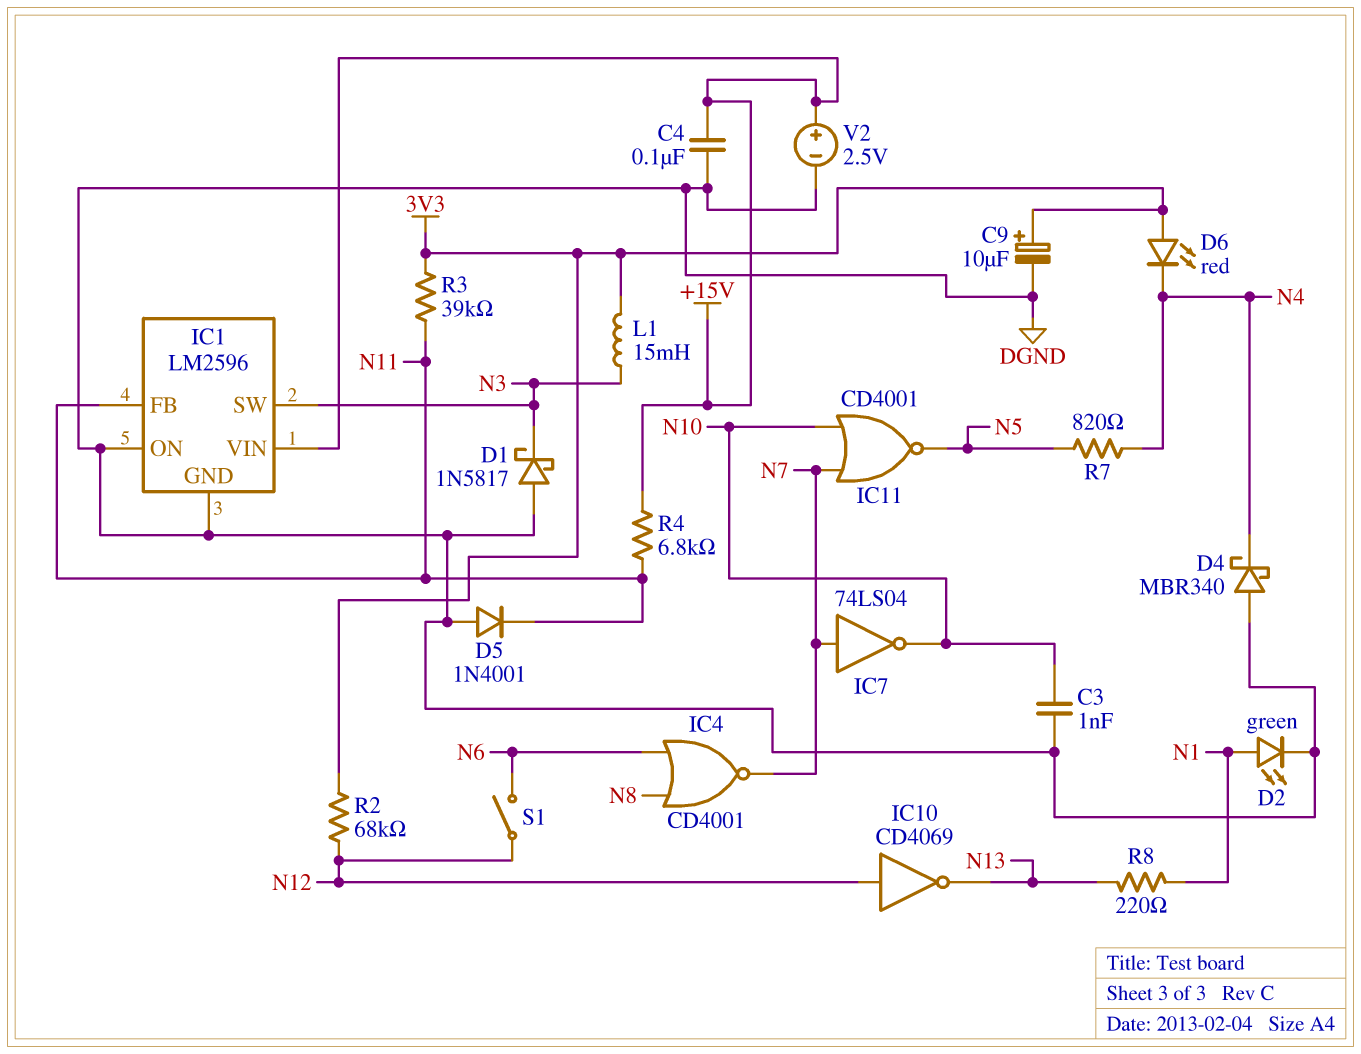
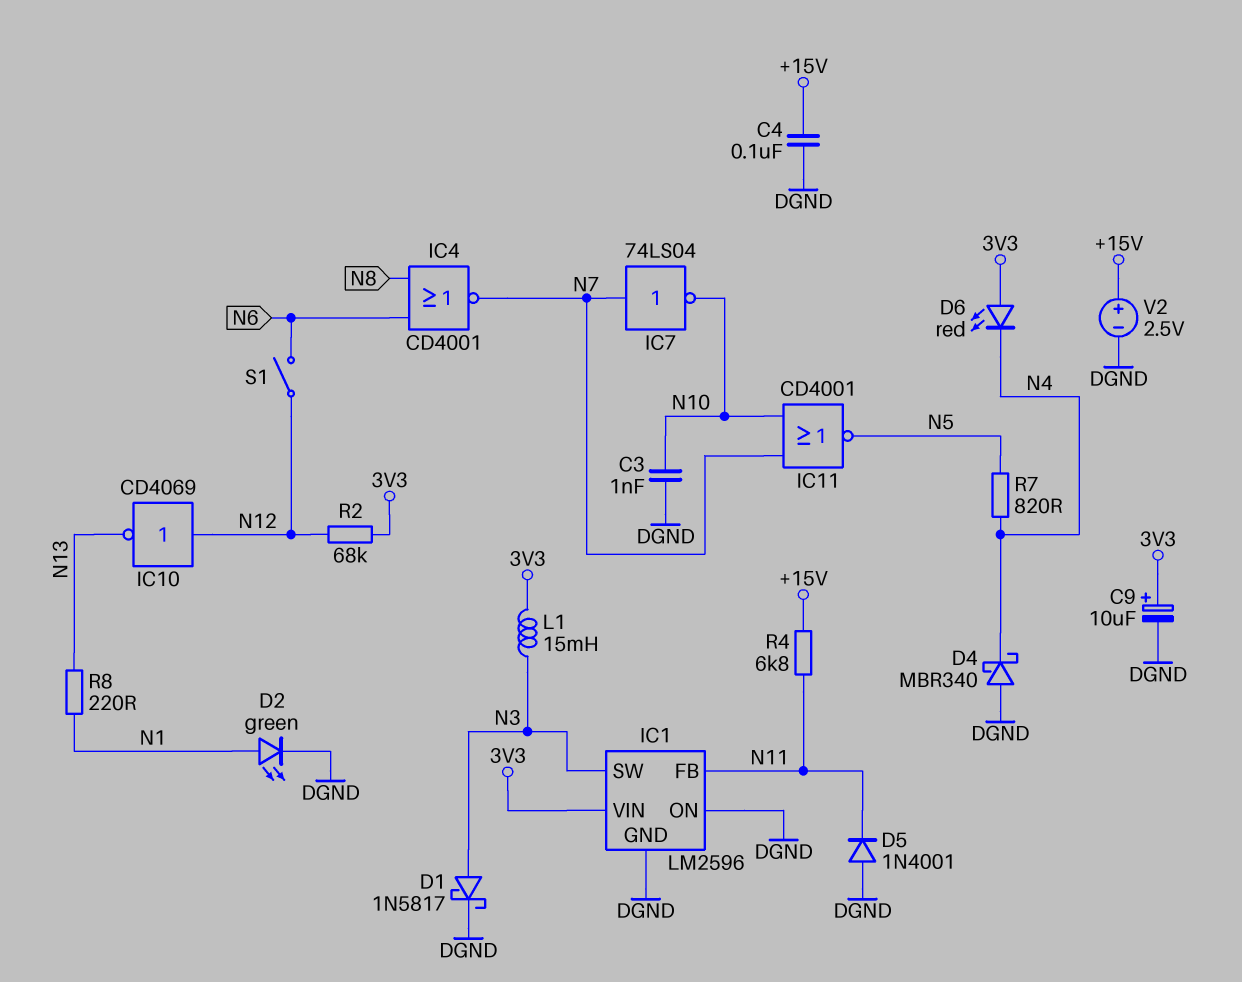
D1: schottky 1N5817 (A DGND, K N3) -> schottky 1N5817 (A N3, K DGND)
IC1 pin VIN: +15V -> 3V3
R3: 39k (3V3, N11) -> none

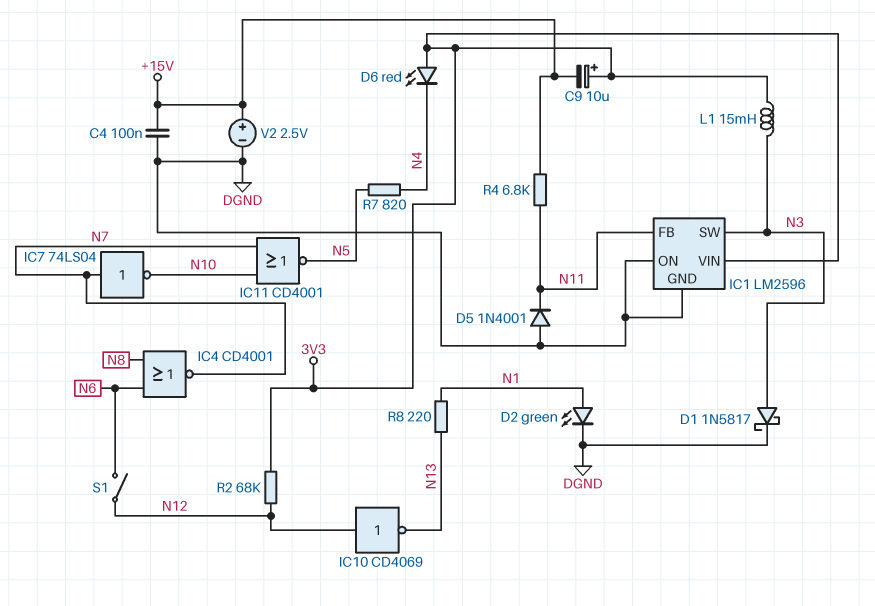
C3: 1nF (DGND, N10) -> none
C9: 10uF (plus 3V3, minus DGND) -> 10uF (plus 3V3, minus +15V)
D4: schottky MBR340 (A DGND, K N4) -> none

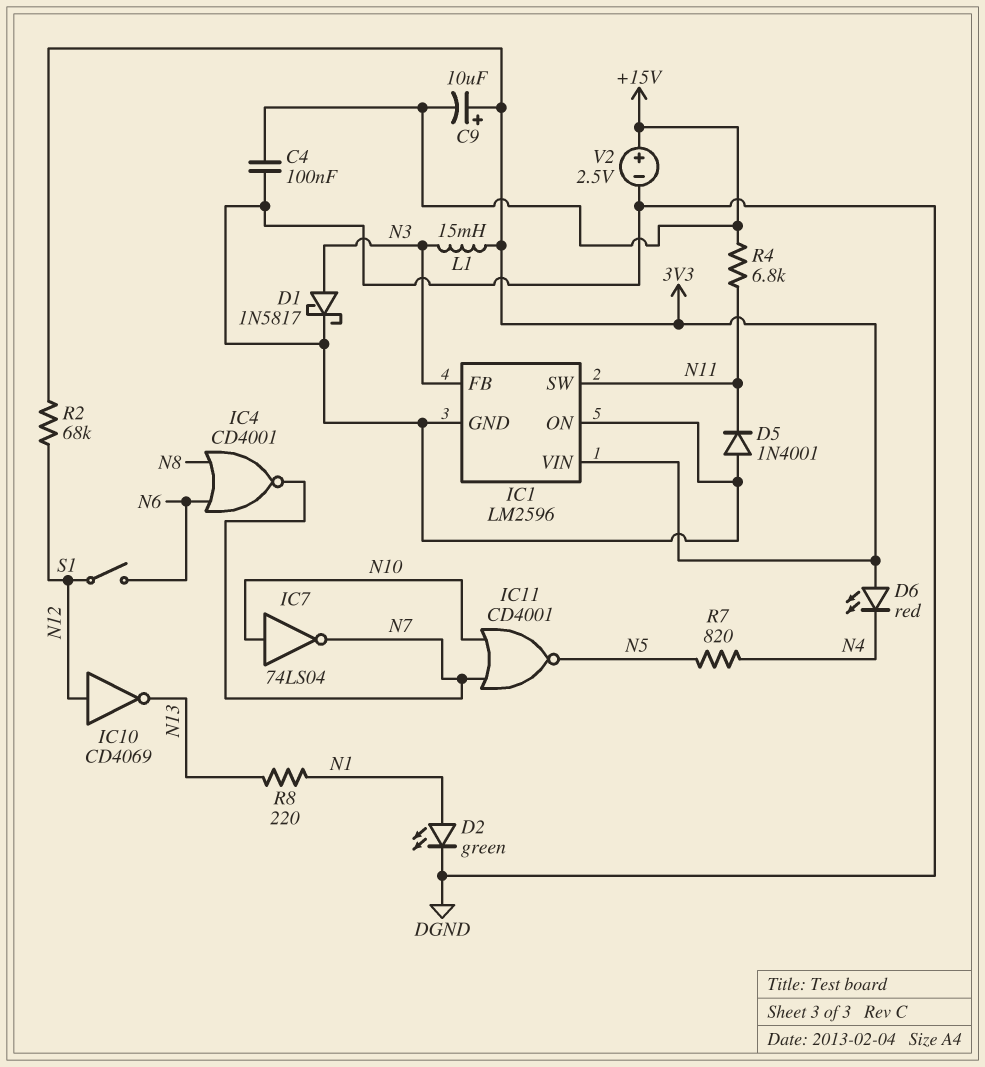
IC1 pin FB: N11 -> N3
IC1 pin SW: N3 -> N11
IC7: NOT 74LS04 (in N7, out N10) -> NOT 74LS04 (in N10, out N7)

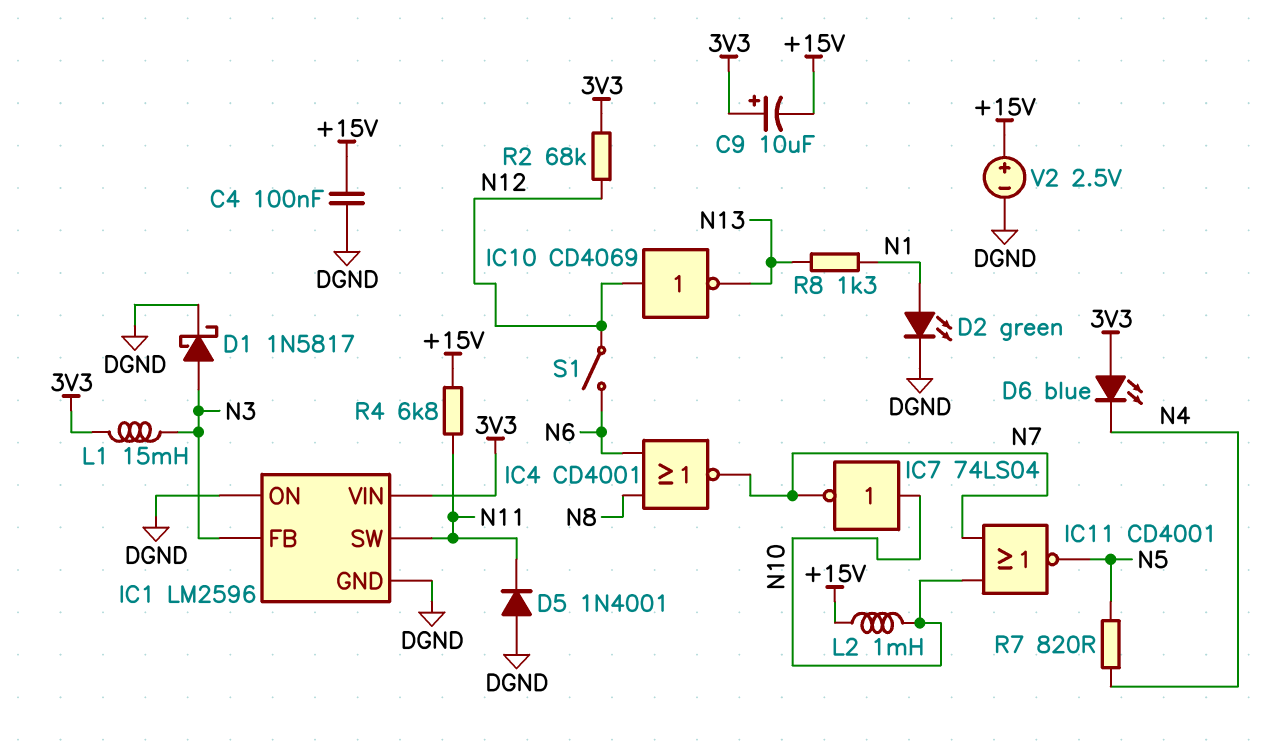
D6: LED red (A 3V3, K N4) -> LED blue (A 3V3, K N4)
L2: none -> 1mH (+15V, N10)
R8: 220 (N1, N13) -> 1.3k (N1, N13)

